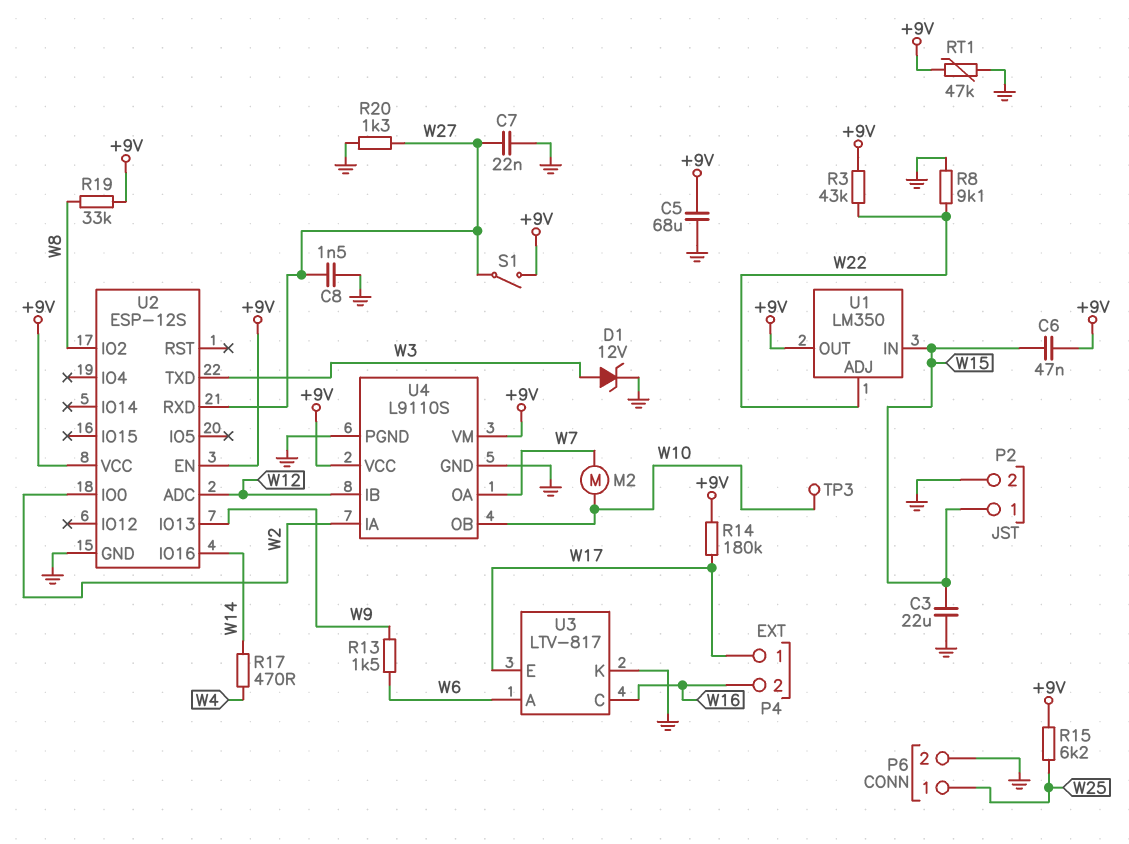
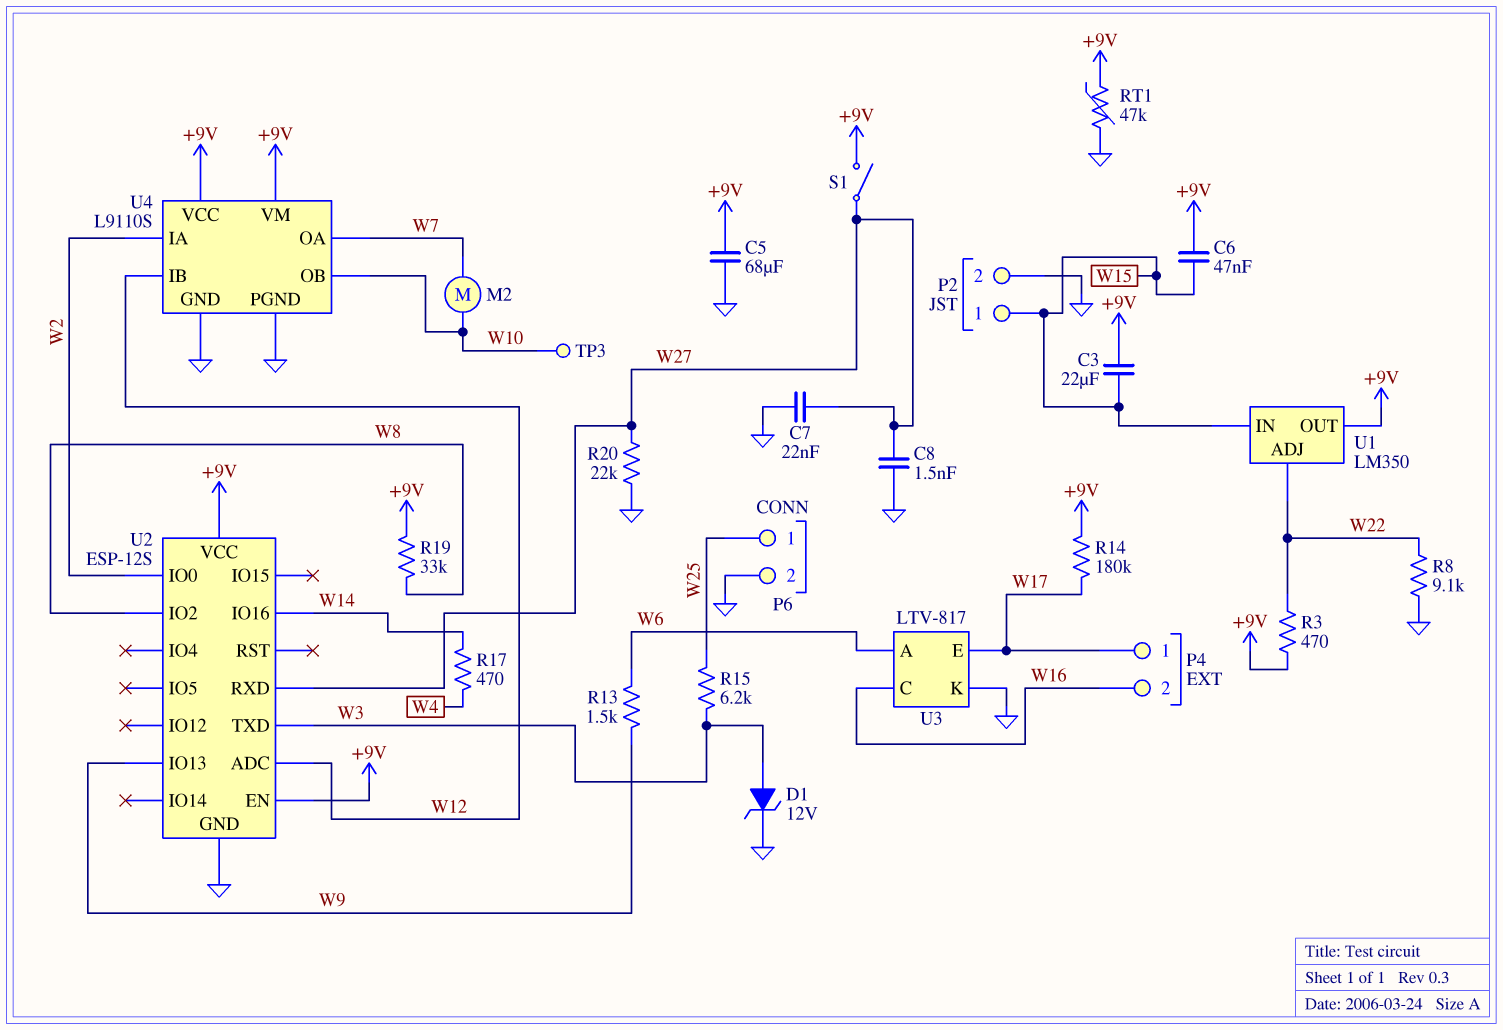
C3: 22uF (GND, W15) -> 22uF (+9V, W15)
R3: 43k (+9V, W22) -> 470 (+9V, W22)
R15: 6.2k (+9V, W25) -> 6.2k (W3, W25)
R20: 1.3k (GND, W27) -> 22k (GND, W27)

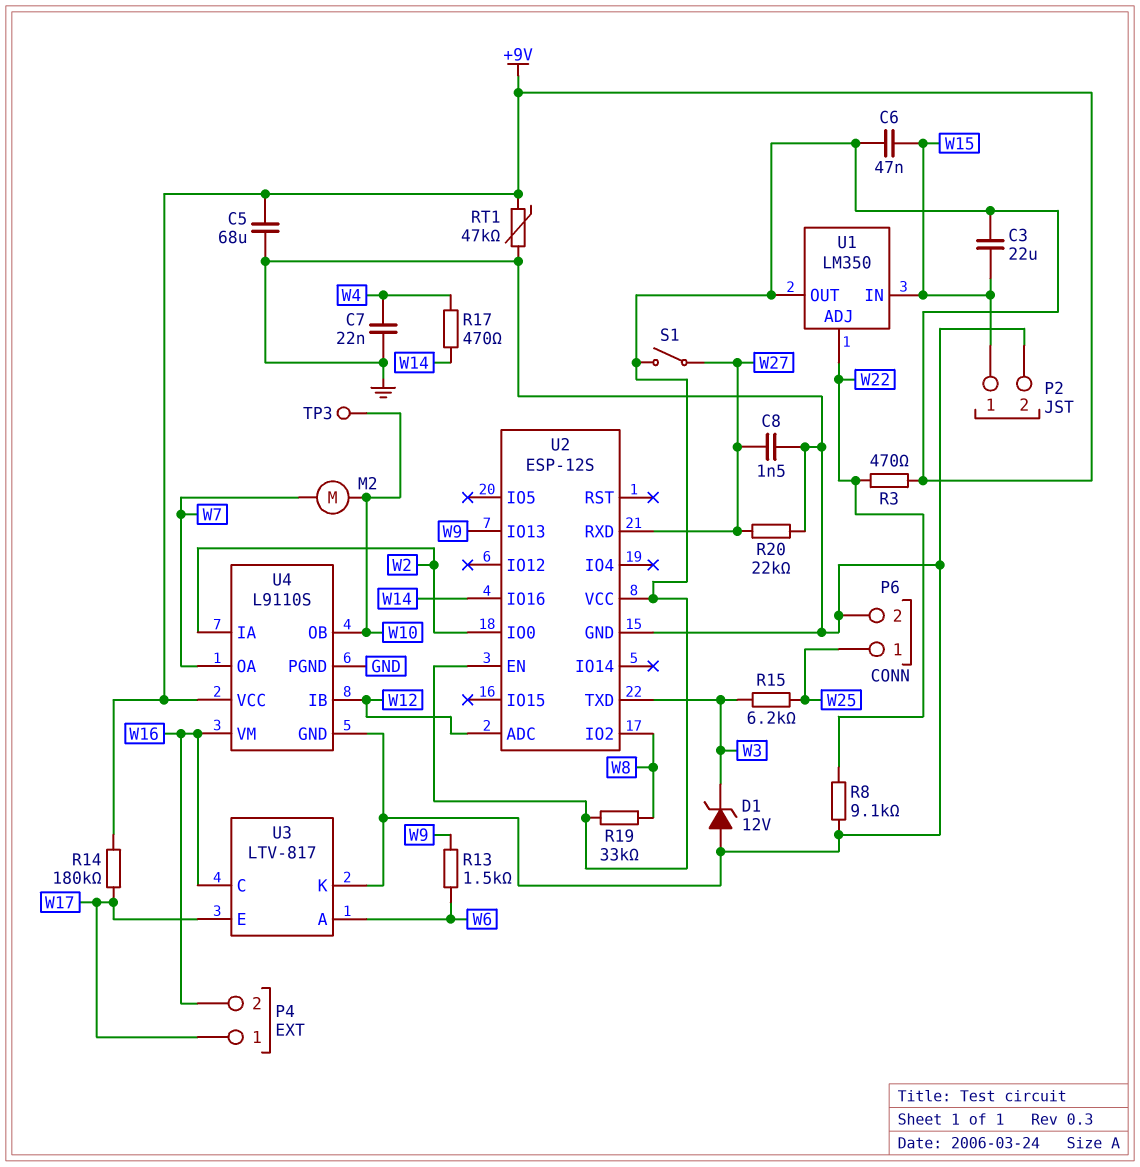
C7: 22nF (GND, W27) -> 22nF (GND, W4)
D1: zener 12V (A W3, K GND) -> zener 12V (A GND, K W3)
U4 pin VM: +9V -> W16

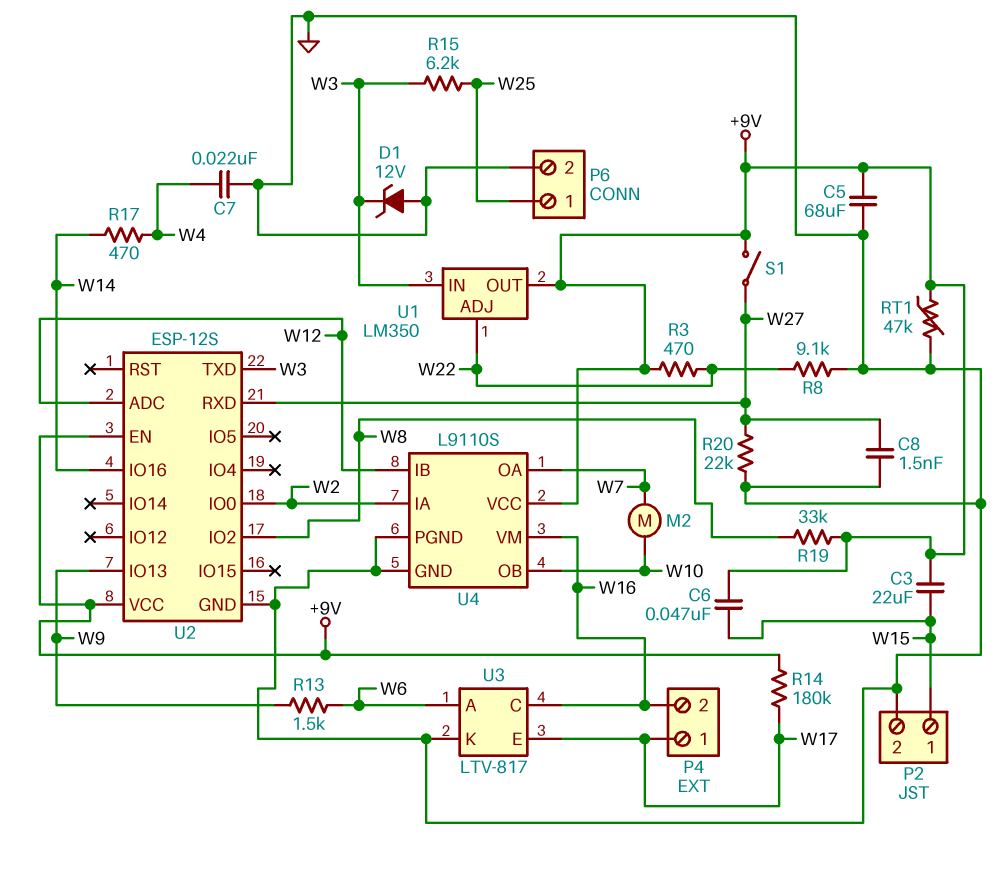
TP3: test point (W10) -> none
U1 pin IN: W15 -> W3

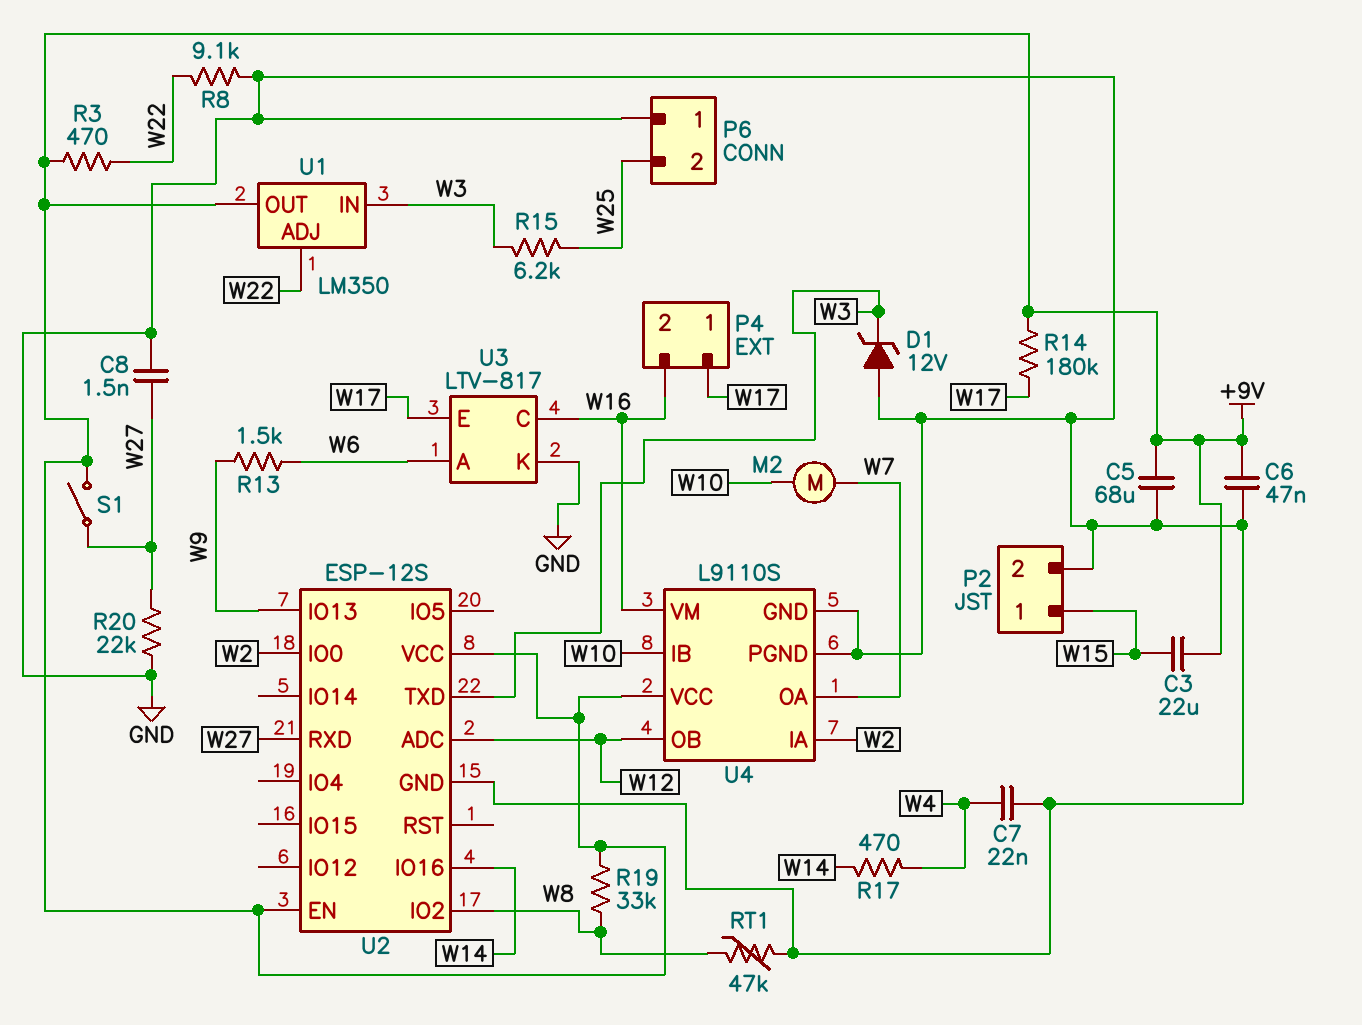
C6: 47nF (+9V, W15) -> 47nF (+9V, GND)
P6 pin 1: W25 -> GND
P6 pin 2: GND -> W25
RT1: 47k (+9V, GND) -> 47k (GND, W8)
U4 pin IB: W12 -> W10
U4 pin OB: W10 -> W12

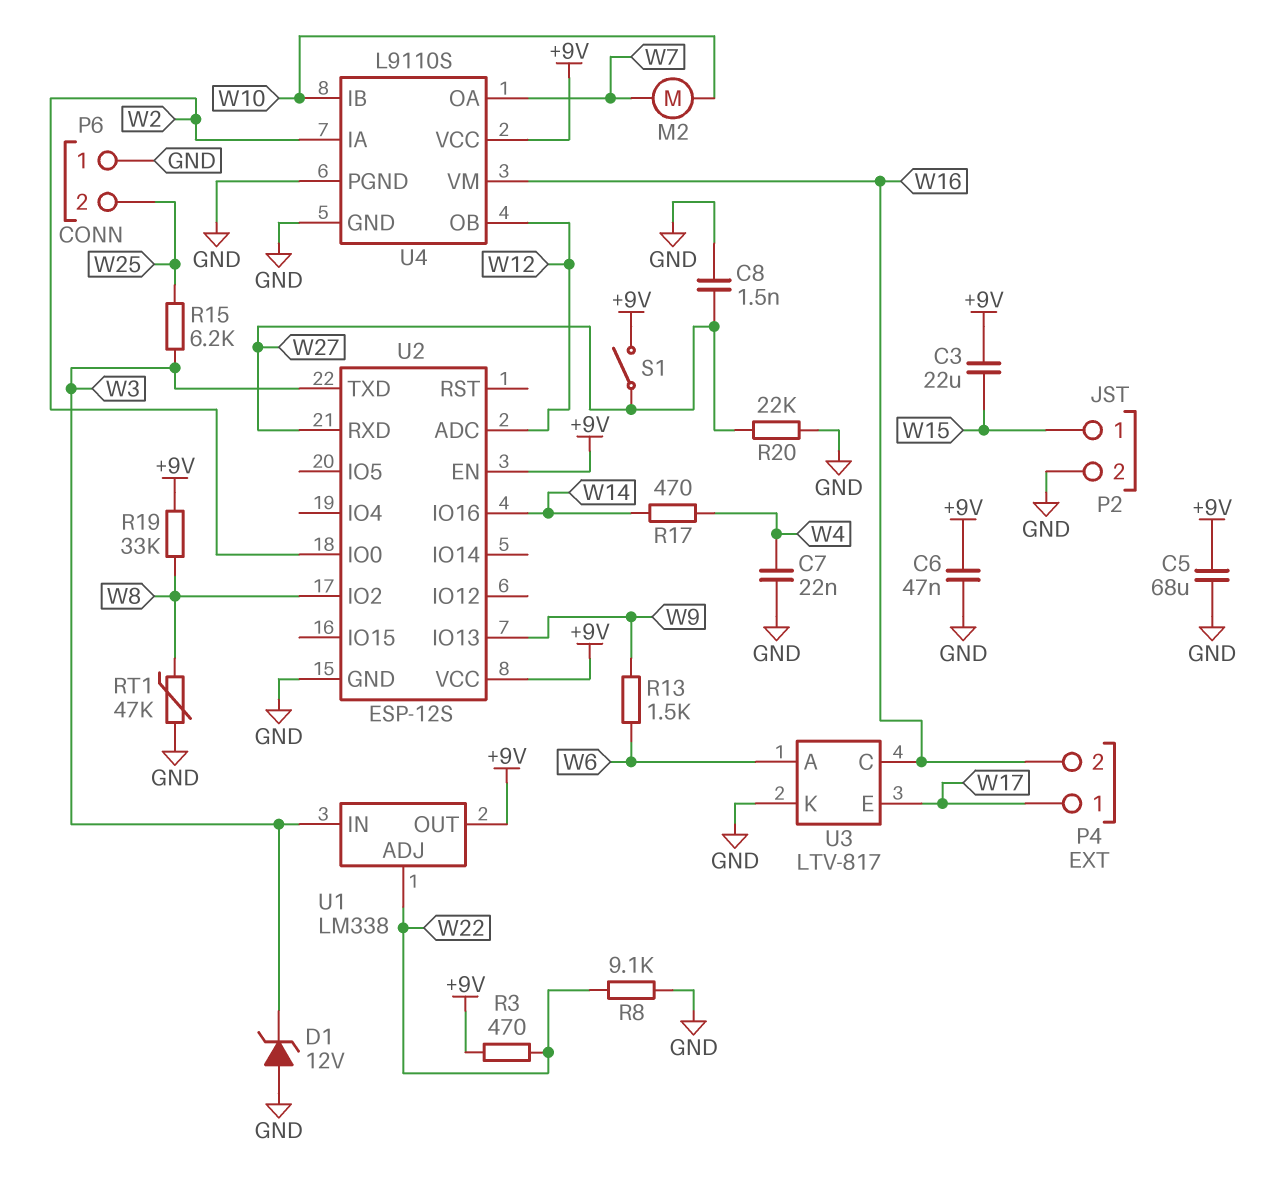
R14: 180k (+9V, W17) -> none
U1: LM350 -> LM338

